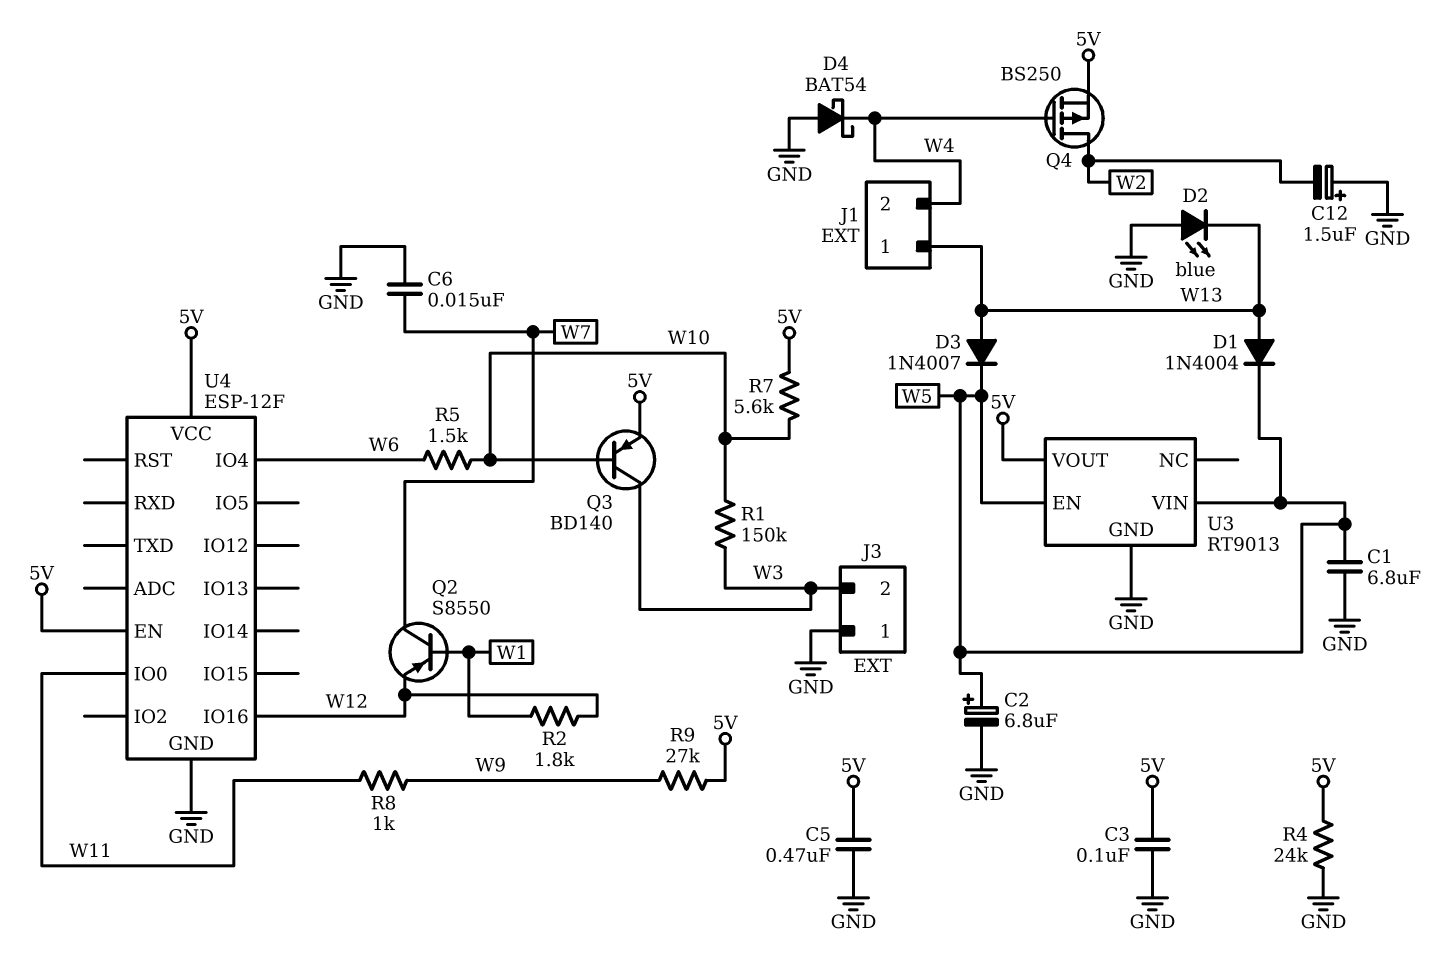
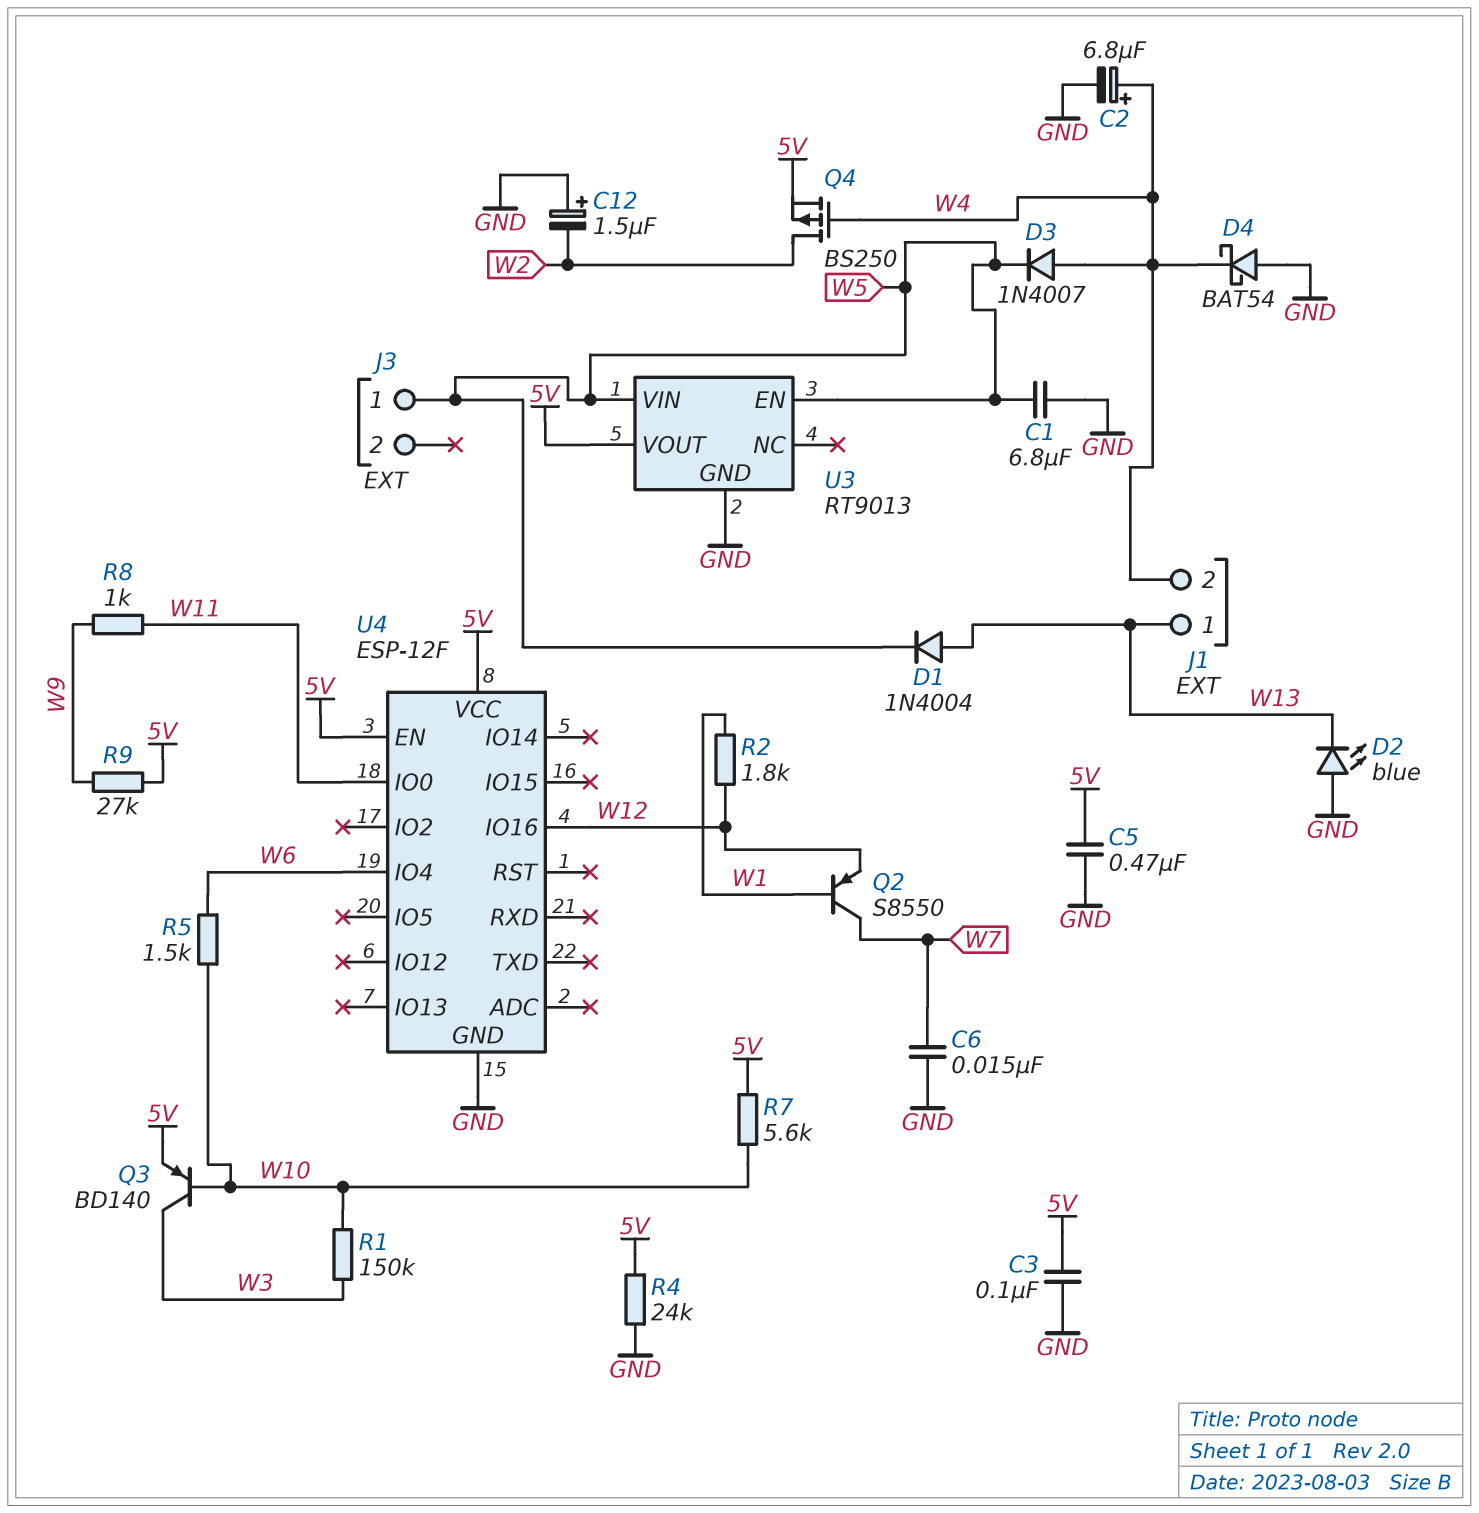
C2: 6.8uF (plus W5, minus GND) -> 6.8uF (plus W4, minus GND)
D3: diode 1N4007 (A W13, K W5) -> diode 1N4007 (A W4, K W5)
J3 pin 1: GND -> W5
J3 pin 2: W3 -> none

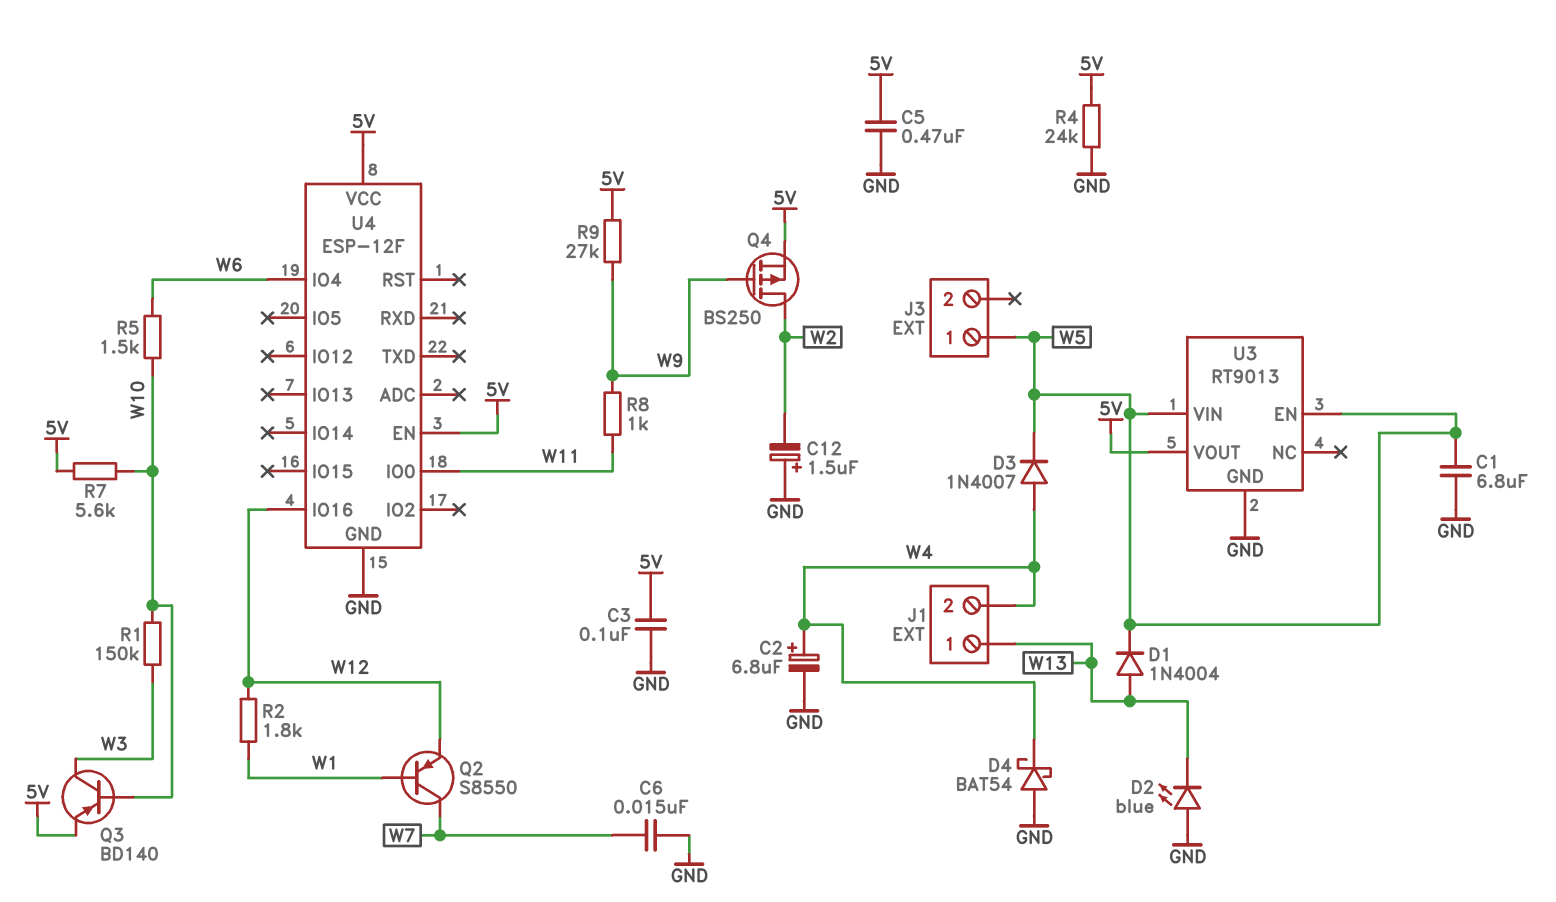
Q4: PMOS BS250 (G W4, D W2, S 5V) -> PMOS BS250 (G W9, D W2, S 5V)

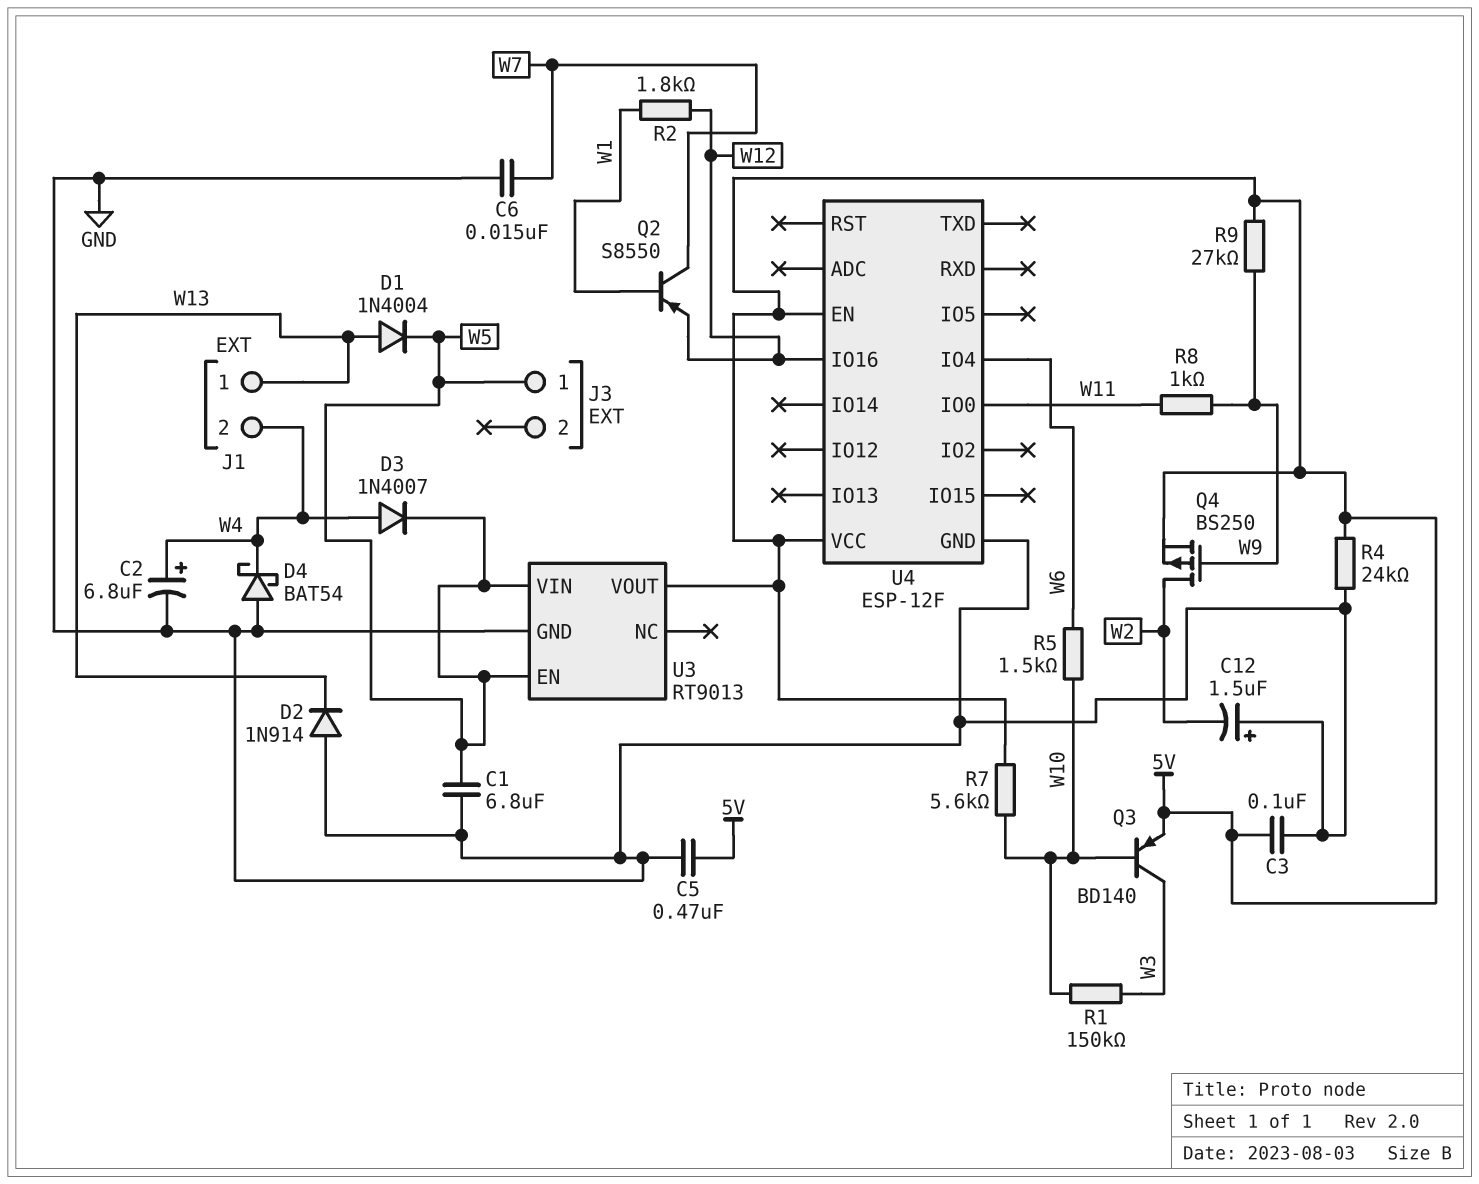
D2: LED blue (A GND, K W13) -> diode 1N914 (A GND, K W13)

